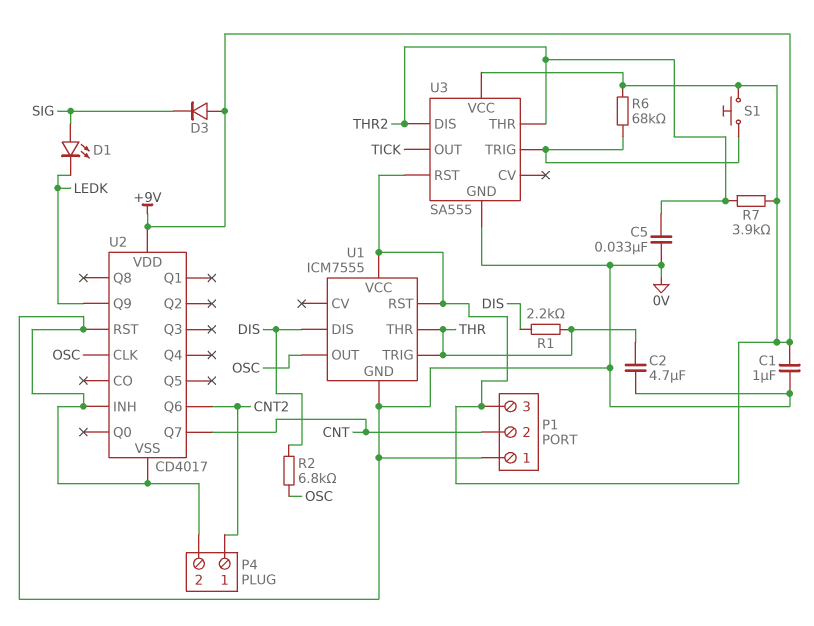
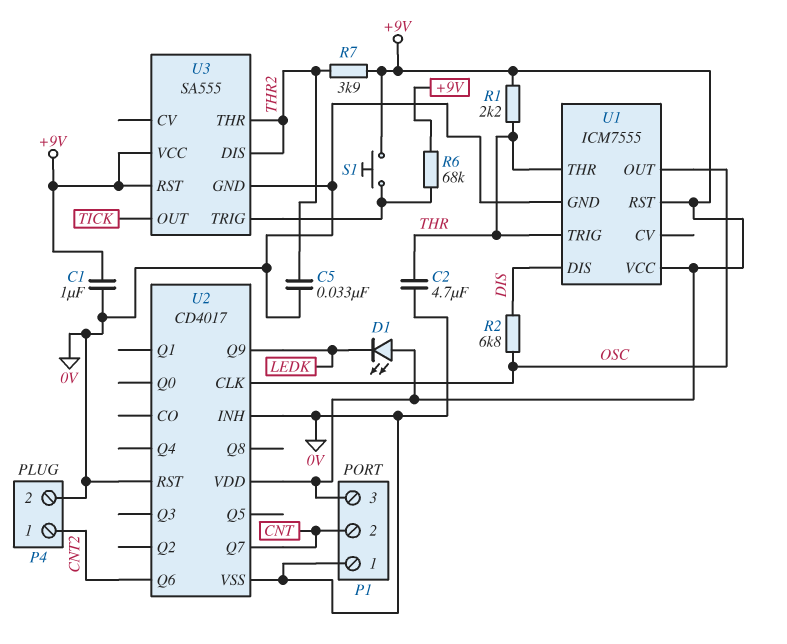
D1: LED (A SIG, K LEDK) -> LED (A +9V, K LEDK)
D3: diode (A +9V, K SIG) -> none
R1: 2.2k (DIS, THR) -> 2.2k (+9V, THR)

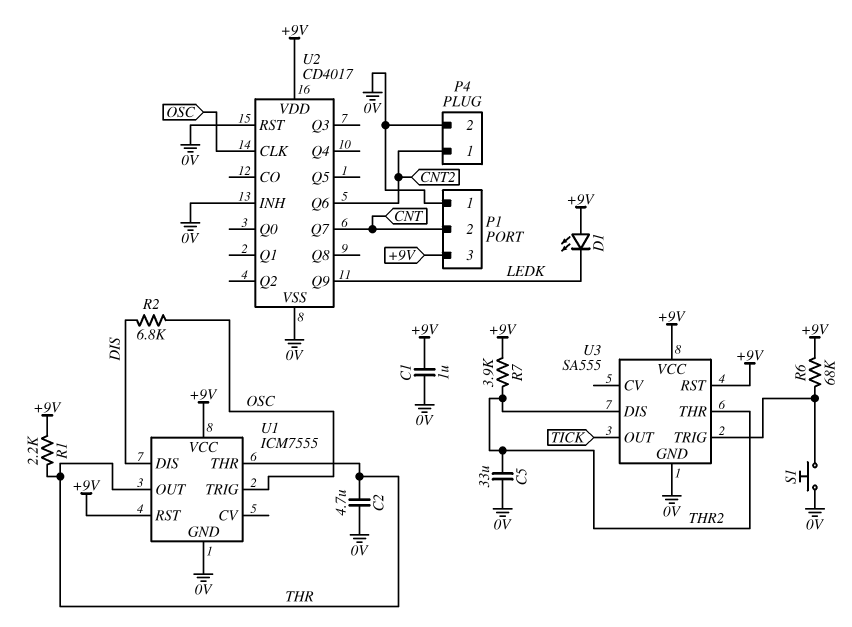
C5: 33nF (0V, THR2) -> 33uF (0V, THR2)
S1: button (+9V, U3/TRIG) -> button (0V, U3/TRIG)
U1 pin OUT: OSC -> THR
U1 pin TRIG: THR -> OSC

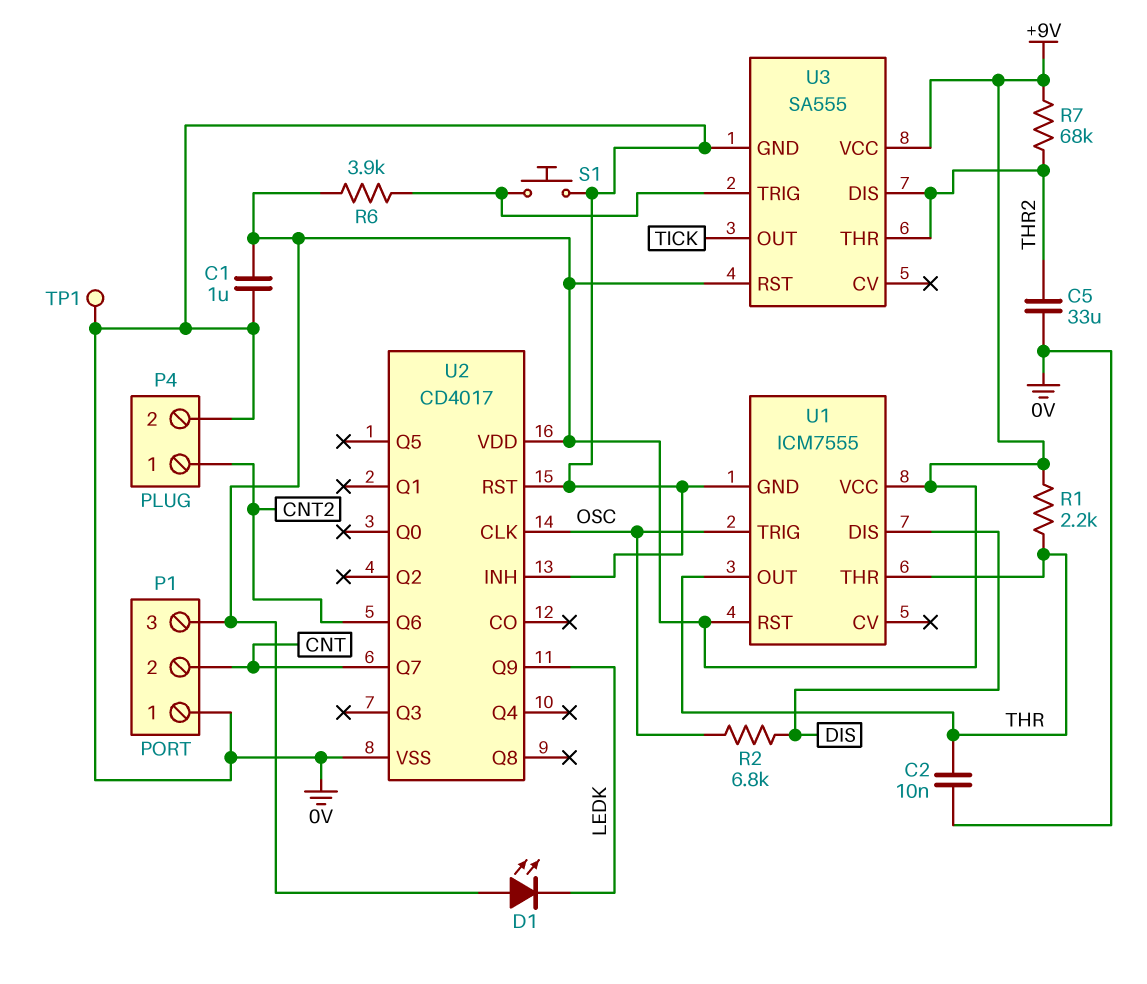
C2: 4.7uF (0V, THR) -> 10nF (0V, THR)
R6: 68k (+9V, U3/TRIG) -> 3.9k (+9V, U3/TRIG)
R7: 3.9k (+9V, THR2) -> 68k (+9V, THR2)
TP1: none -> test point (0V)

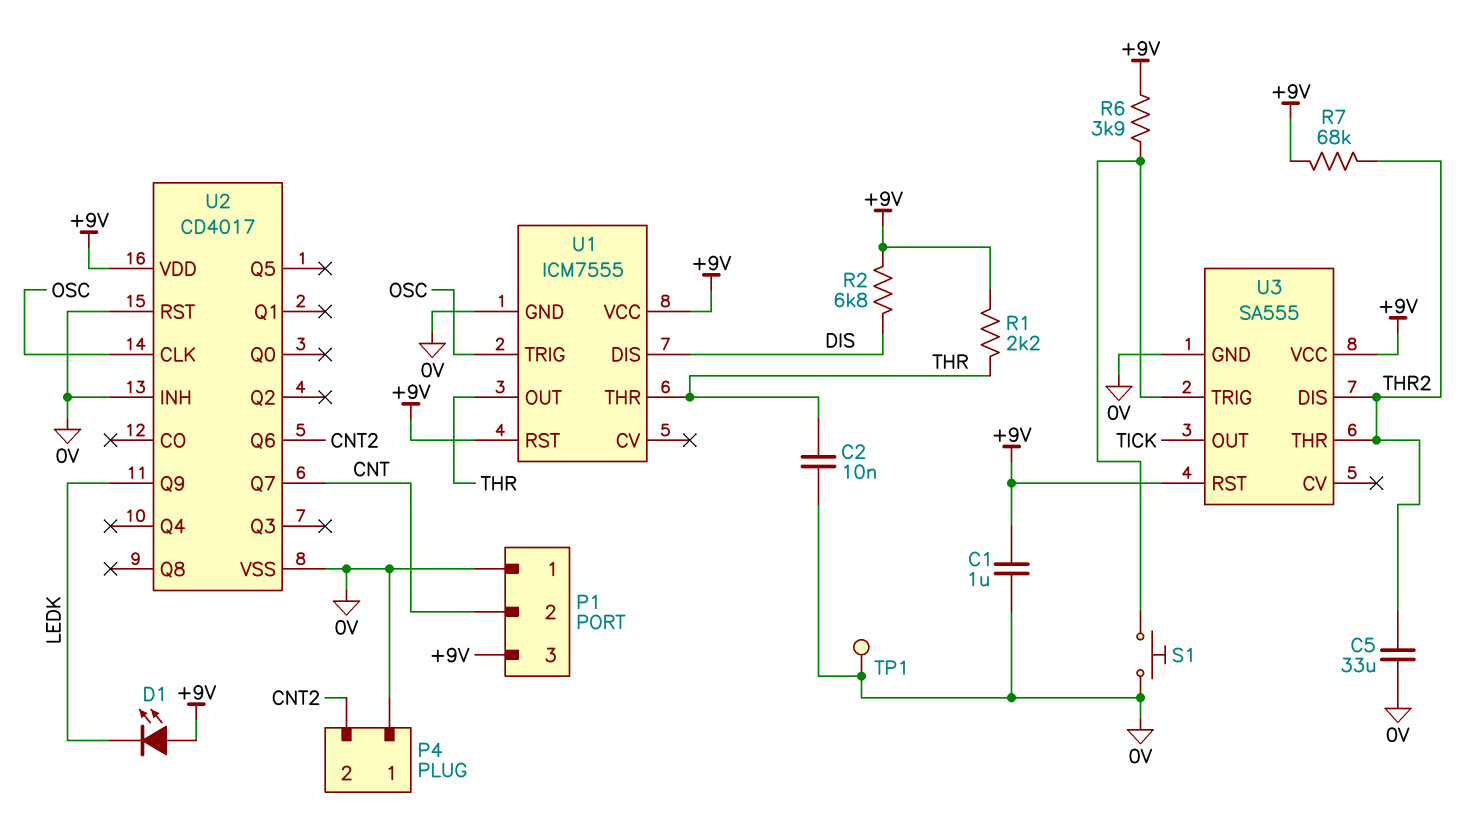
P4 pin 1: CNT2 -> 0V
P4 pin 2: 0V -> CNT2
R2: 6.8k (DIS, OSC) -> 6.8k (+9V, DIS)

